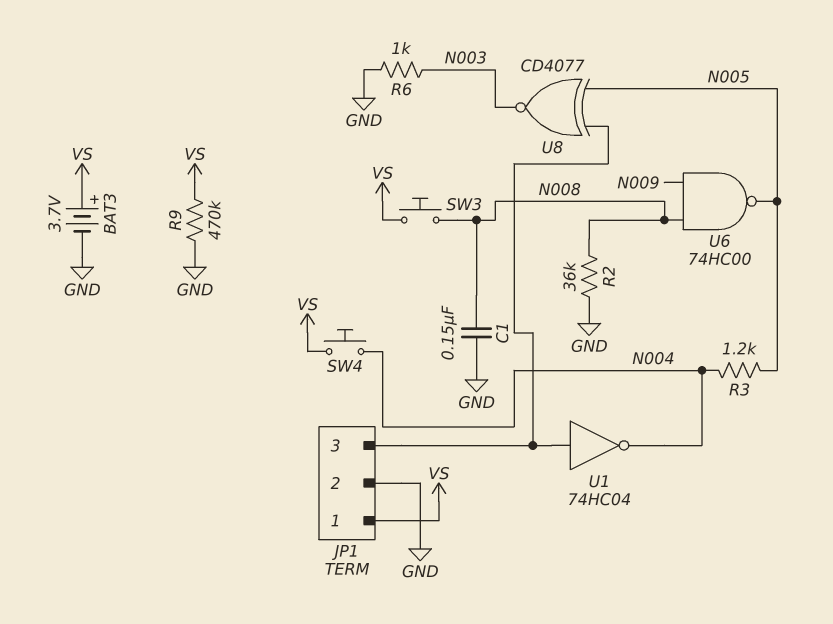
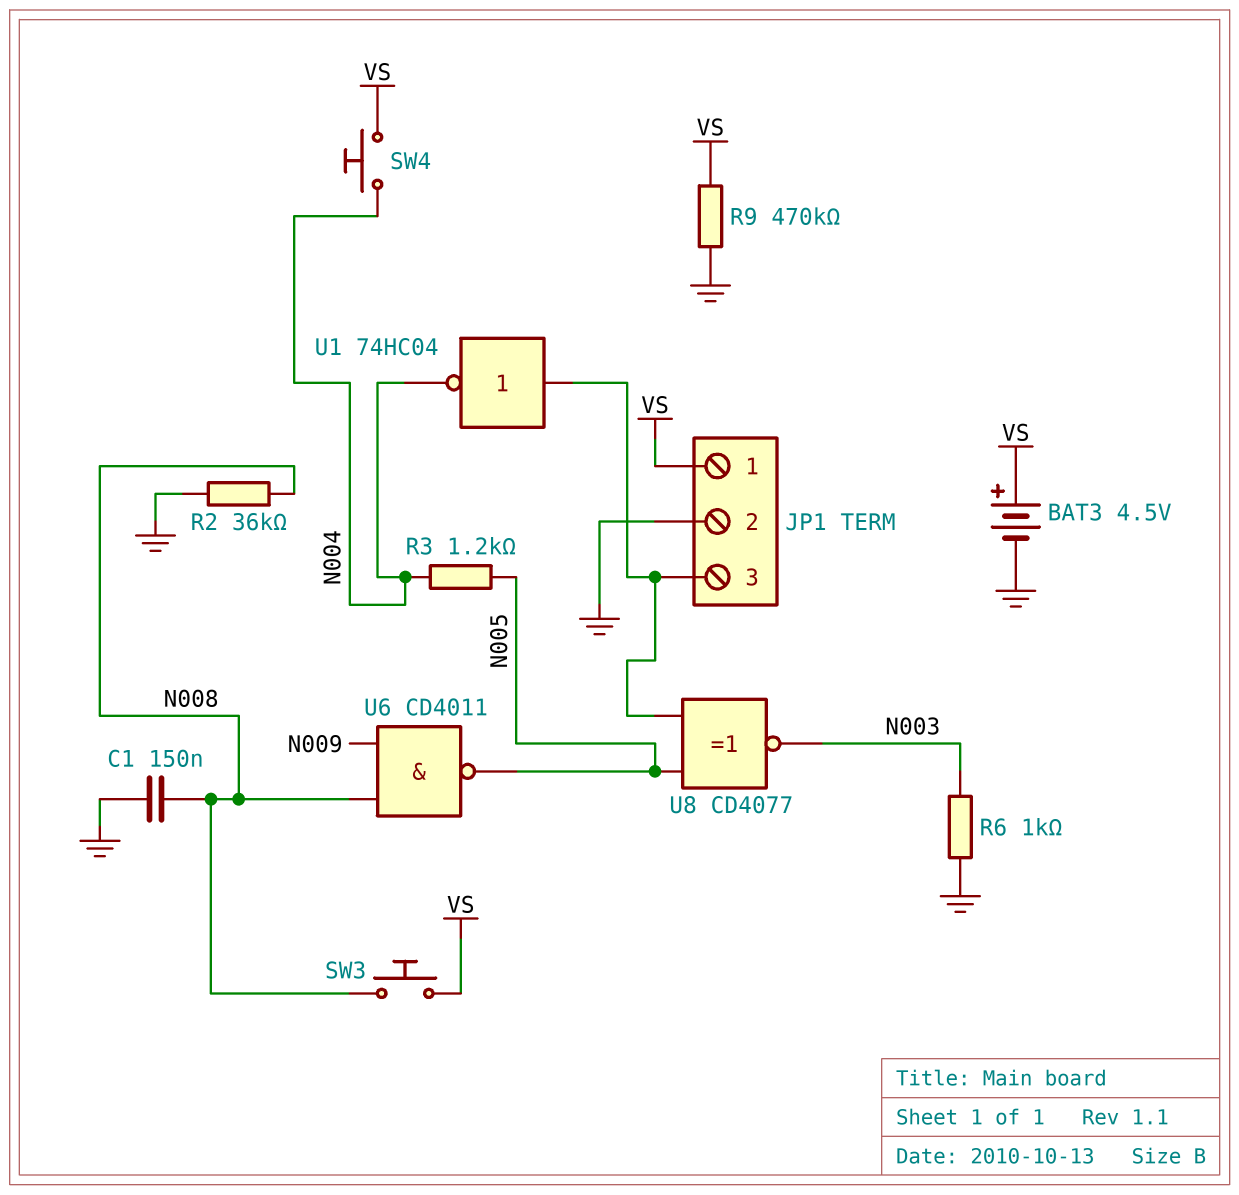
BAT3: 3.7V (plus VS, minus GND) -> 4.5V (plus VS, minus GND)
U6: NAND 74HC00 (in N008, in N009, out N005) -> NAND CD4011 (in N008, in N009, out N005)

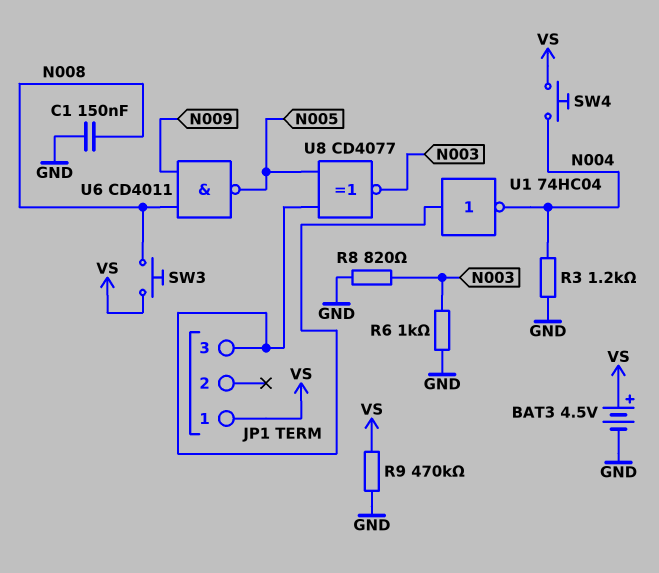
JP1 pin 2: GND -> none
R2: 36k (GND, N008) -> none
R3: 1.2k (N004, N005) -> 1.2k (GND, N004)
R8: none -> 820 (GND, N003)

